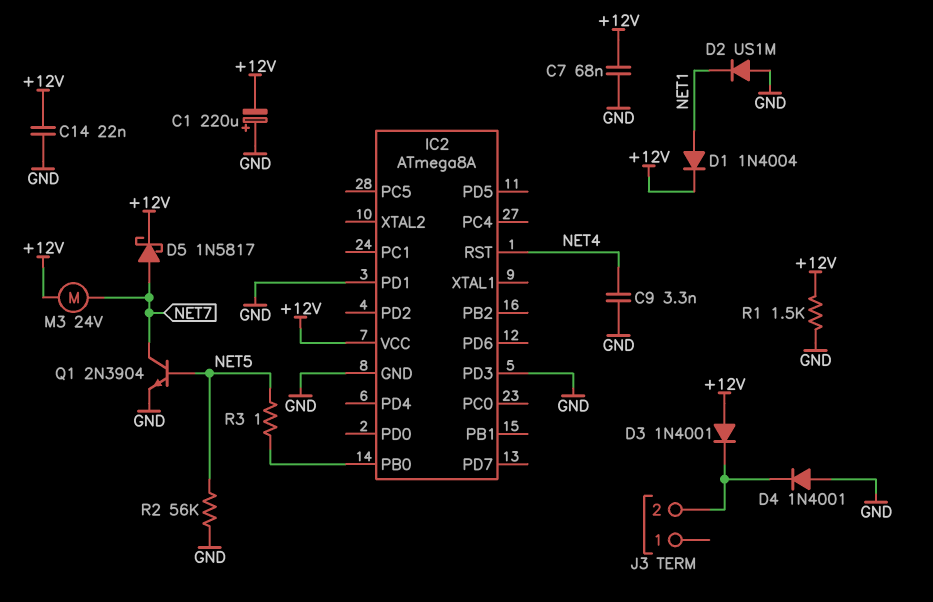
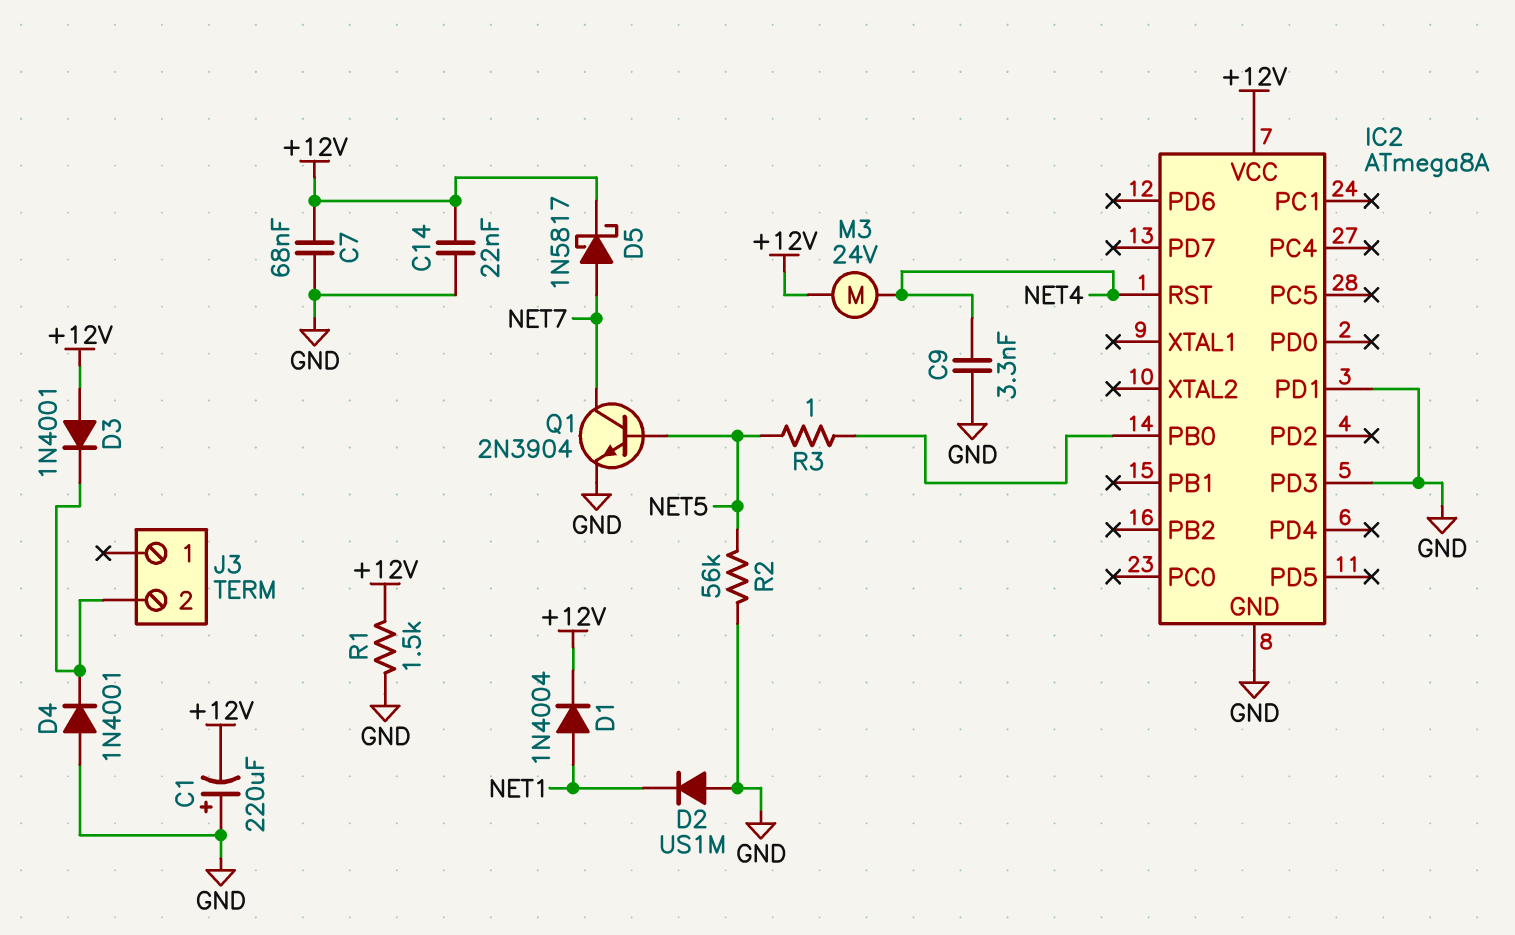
M3: motor 24V (+12V, NET7) -> motor 24V (+12V, NET4)

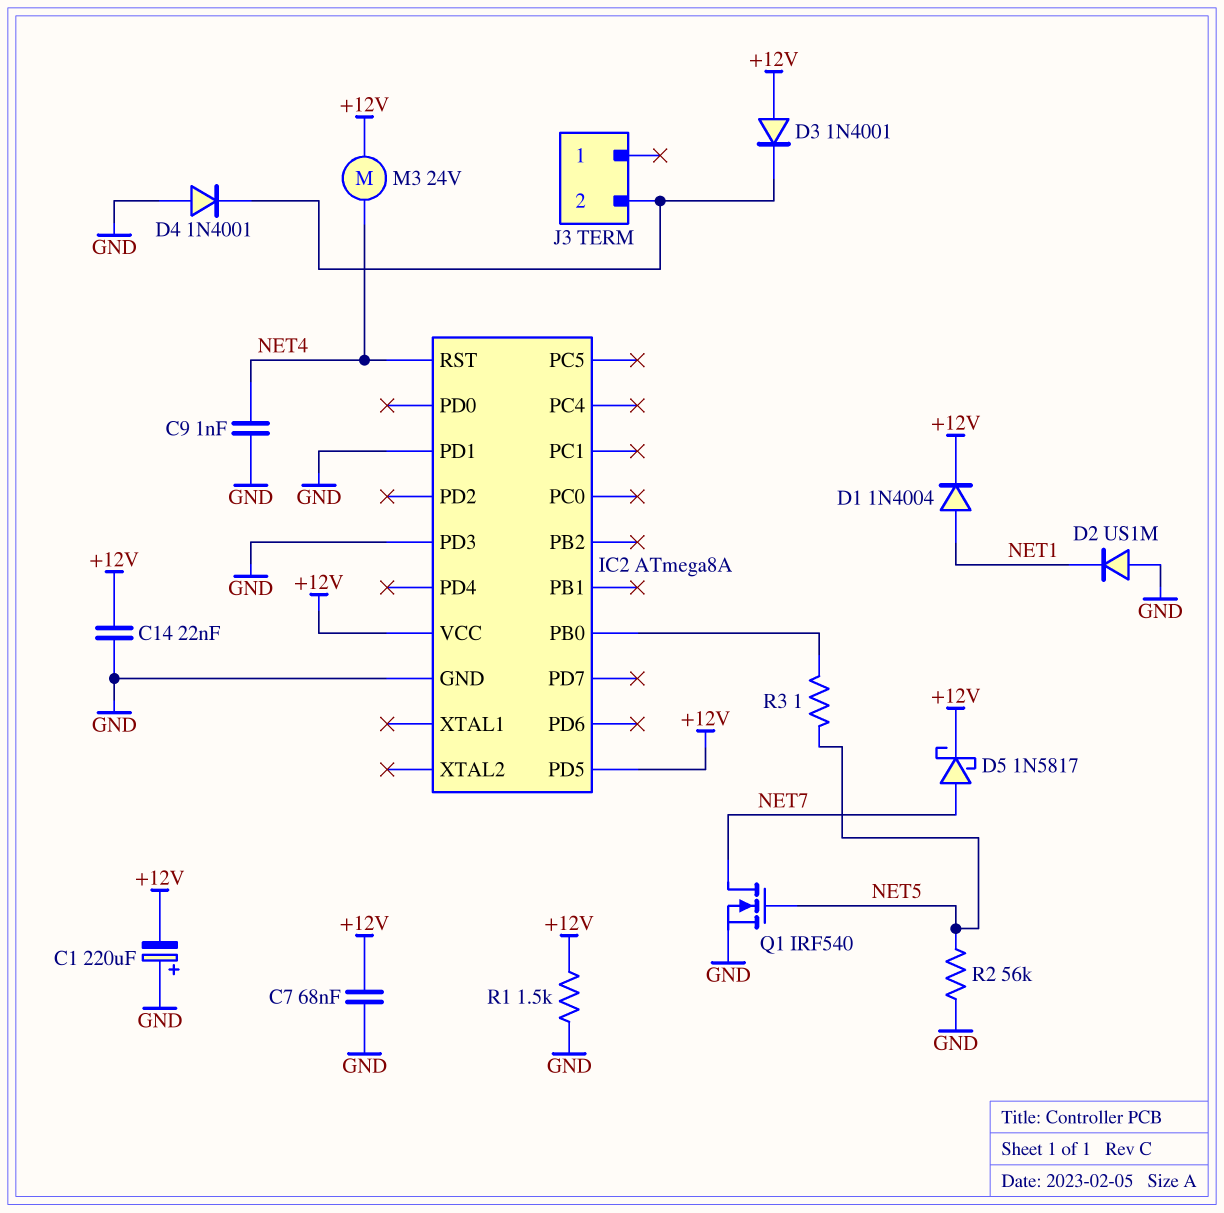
C9: 3.3nF (GND, NET4) -> 1nF (GND, NET4)
IC2 pin PD5: none -> +12V
Q1: NPN 2N3904 (B NET5, C NET7, E GND) -> NMOS IRF540 (G NET5, D NET7, S GND)

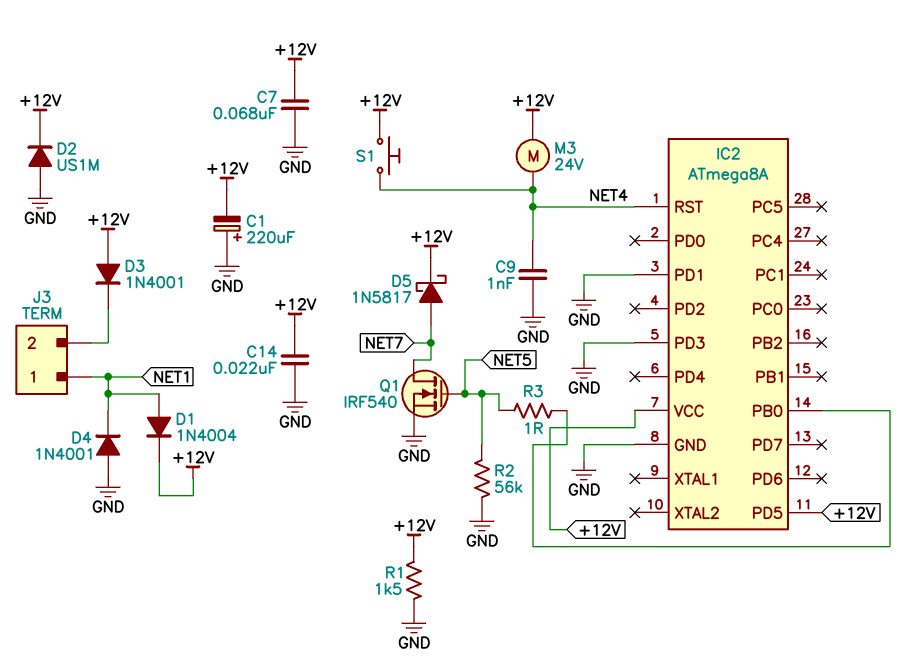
D2: diode US1M (A GND, K NET1) -> diode US1M (A GND, K +12V)
D4: diode 1N4001 (A GND, K J3/2) -> diode 1N4001 (A GND, K NET1)
J3 pin 1: none -> NET1
S1: none -> button (+12V, NET4)

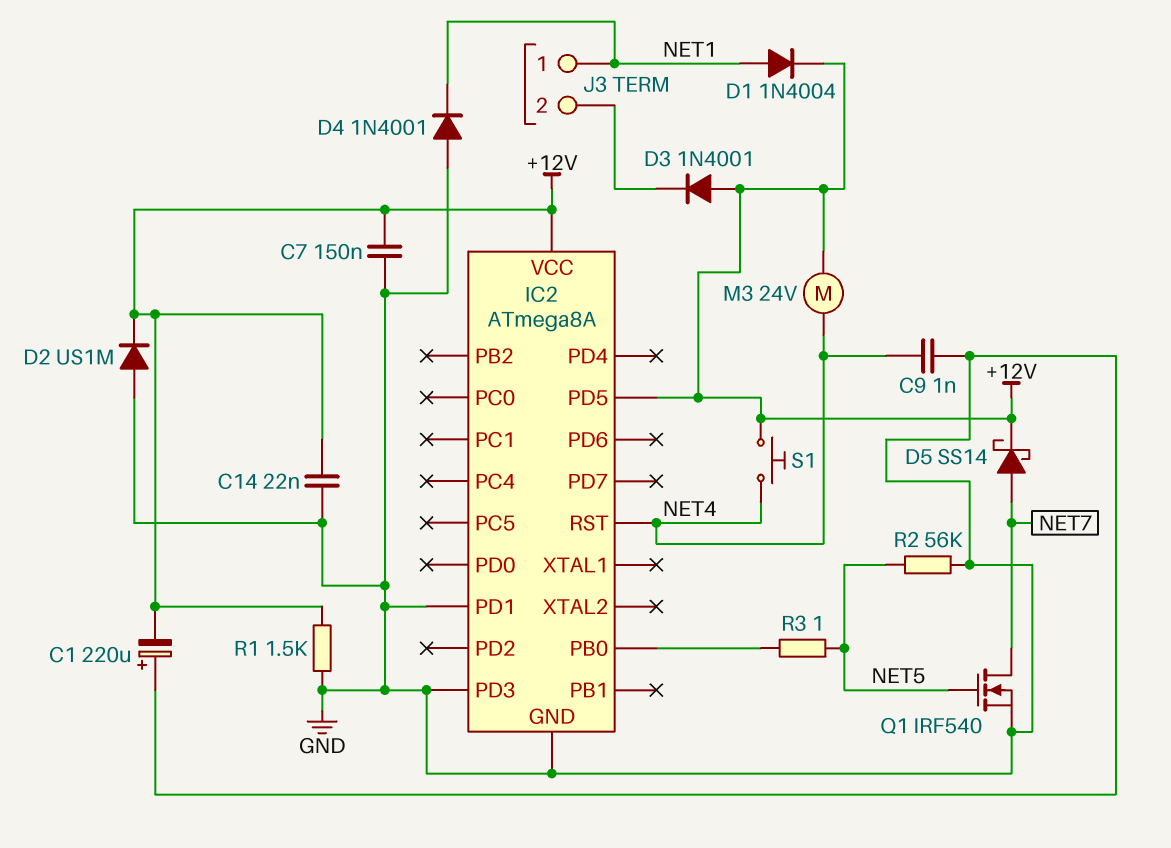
C7: 68nF (+12V, GND) -> 150nF (+12V, GND)
D5: schottky 1N5817 (A NET7, K +12V) -> schottky SS14 (A NET7, K +12V)

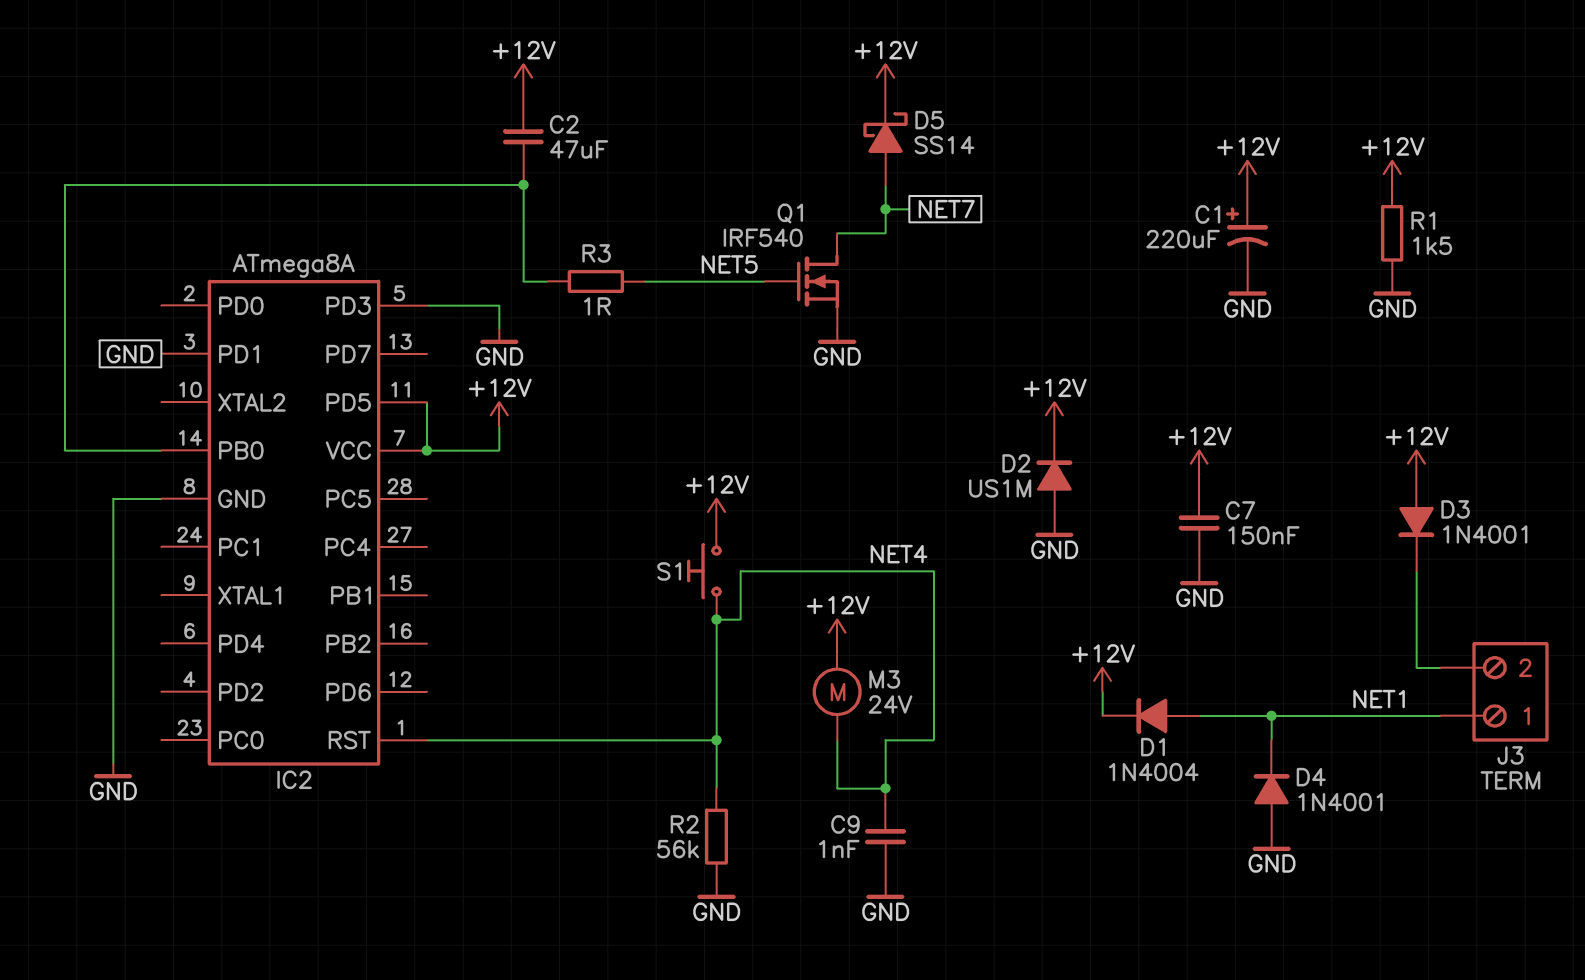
C1: 220uF (plus GND, minus +12V) -> 220uF (plus +12V, minus GND)
C2: none -> 47uF (+12V, IC2/PB0)
C14: 22nF (+12V, GND) -> none
R2: 56k (GND, NET5) -> 56k (GND, NET4)

